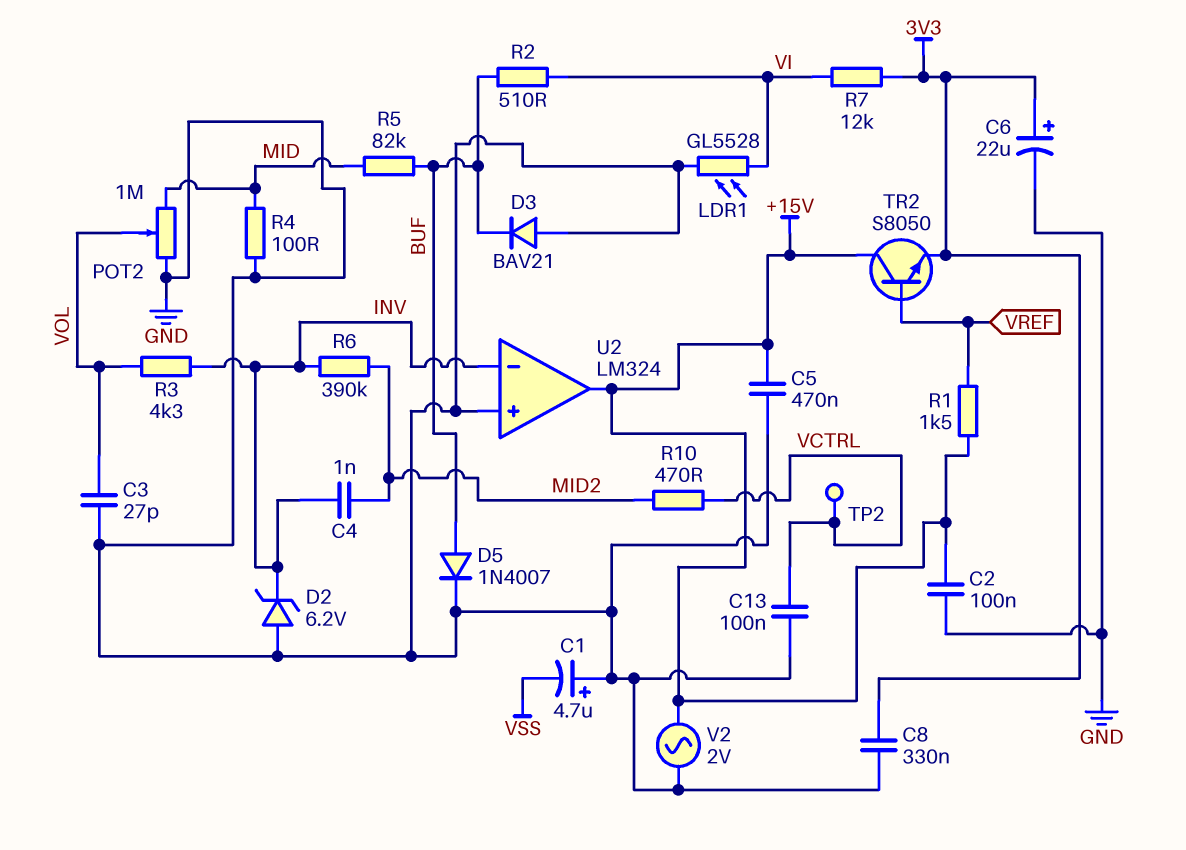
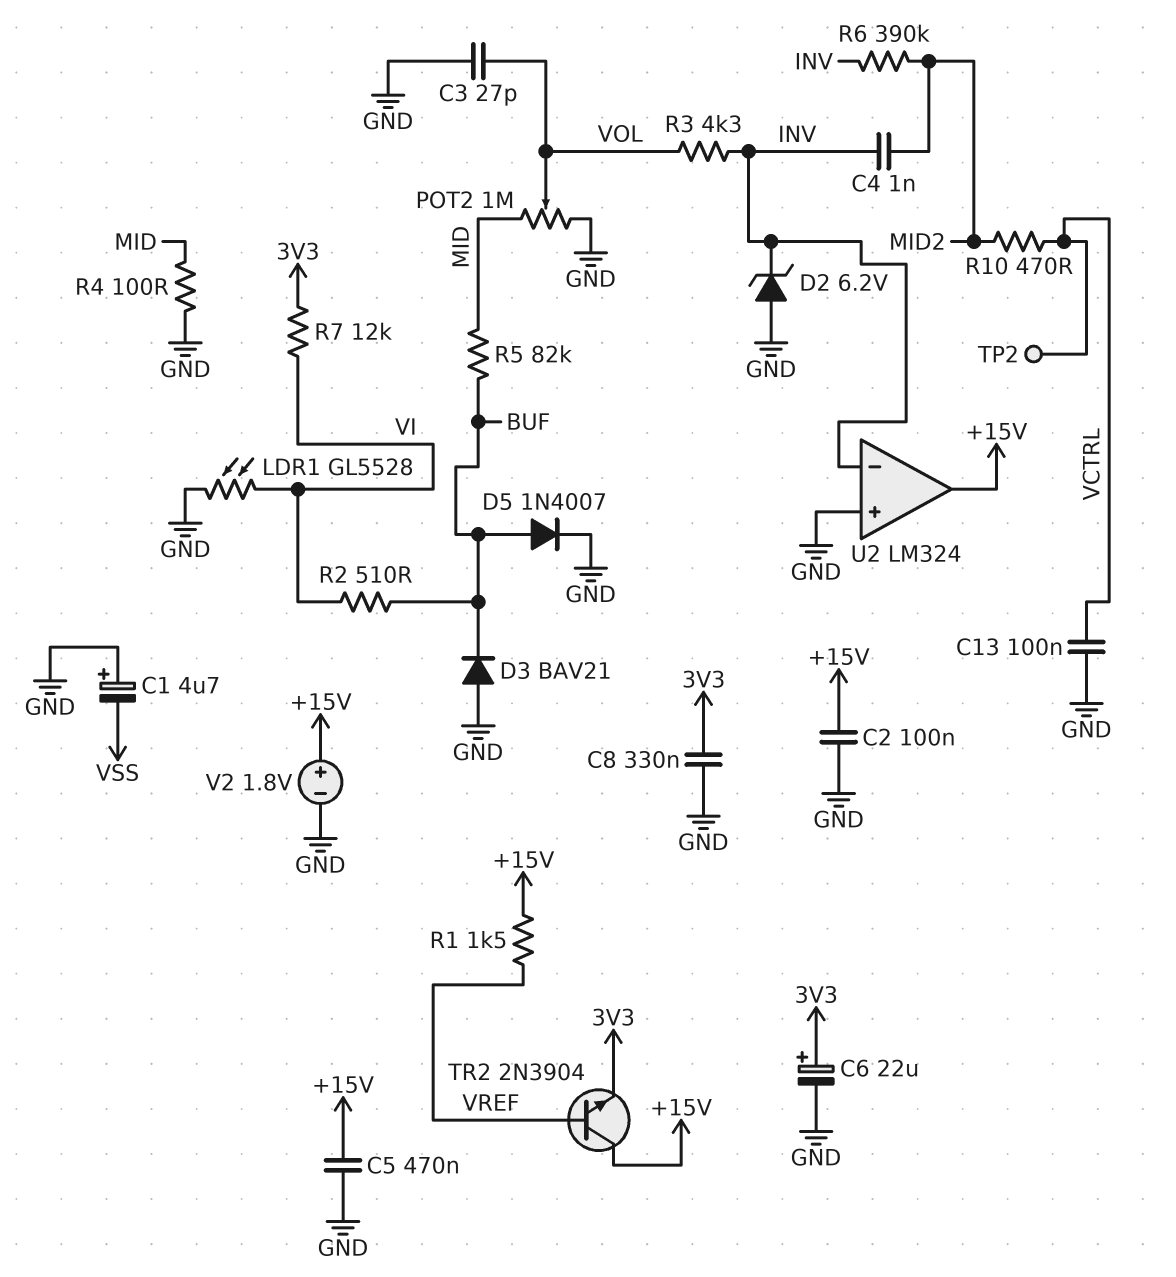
TR2: NPN S8050 (B VREF, C +15V, E 3V3) -> NPN 2N3904 (B VREF, C +15V, E 3V3)
V2: AC 2V (+15V, GND) -> 1.8V (plus +15V, minus GND)

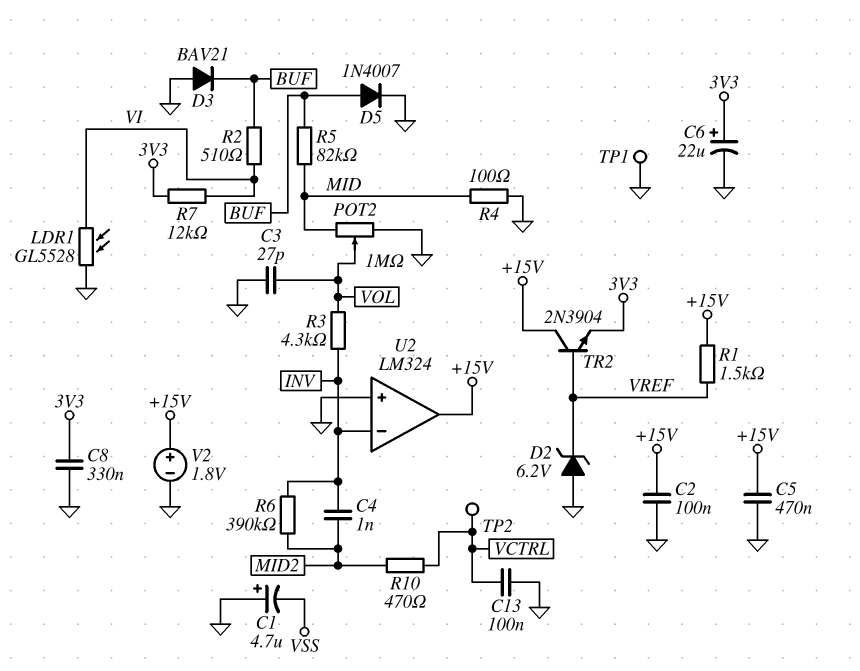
D2: zener 6.2V (A GND, K INV) -> zener 6.2V (A GND, K VREF)
TP1: none -> test point (GND)

